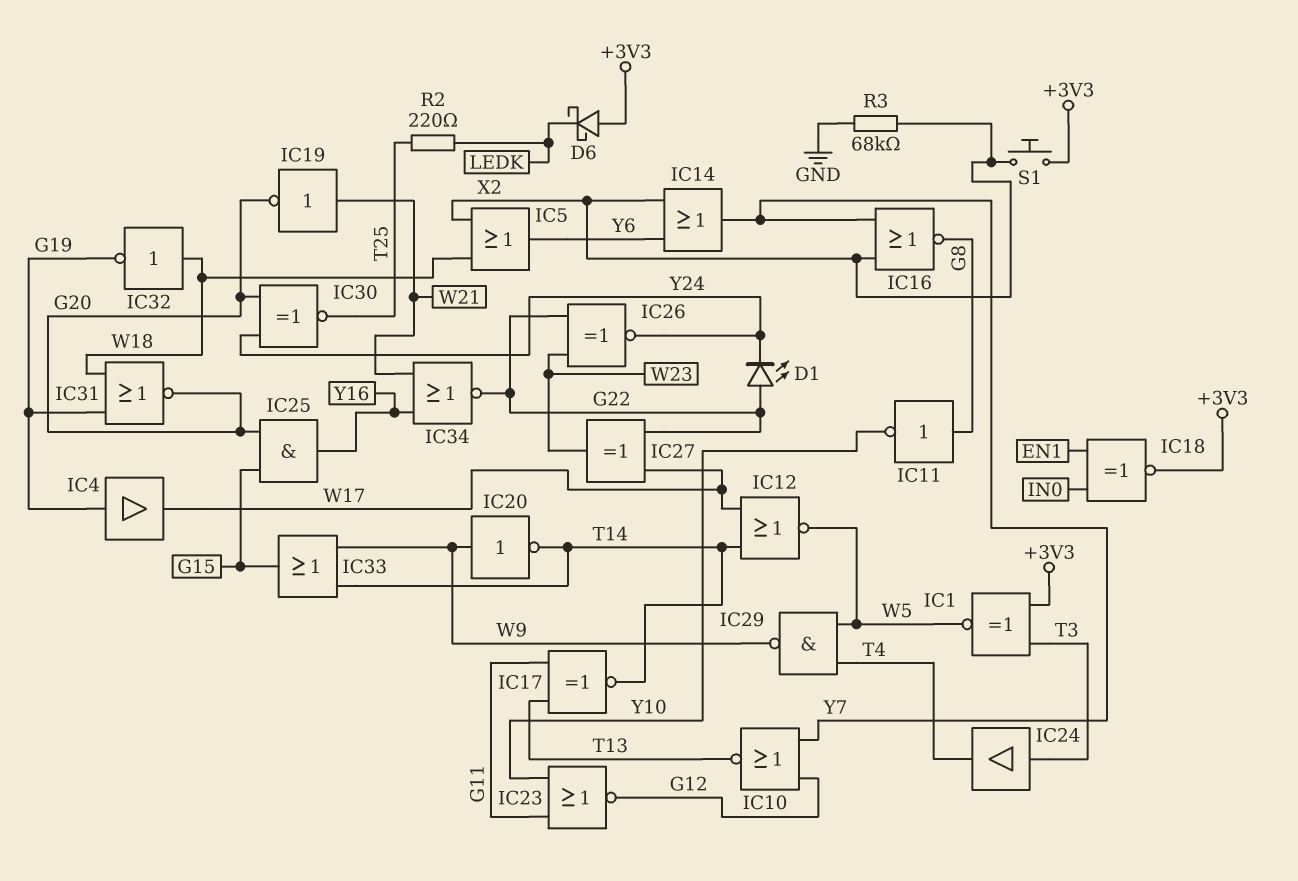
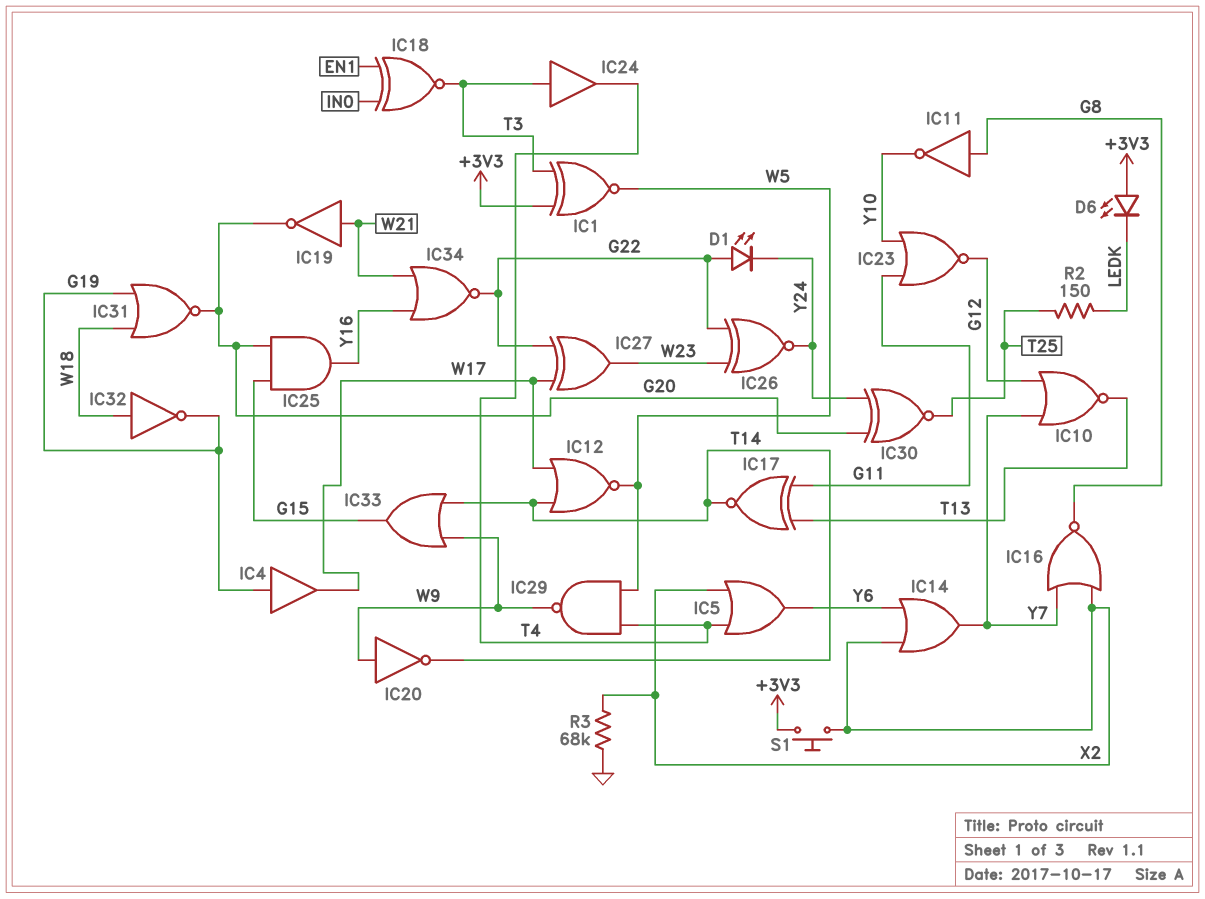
D6: schottky (A +3V3, K LEDK) -> LED (A +3V3, K LEDK)
IC5: OR (in W18, in X2, out Y6) -> OR (in T4, in X2, out Y6)
IC18: XNOR (in EN1, in IN0, out +3V3) -> XNOR (in EN1, in IN0, out T3)
R2: 220 (LEDK, T25) -> 150 (LEDK, T25)

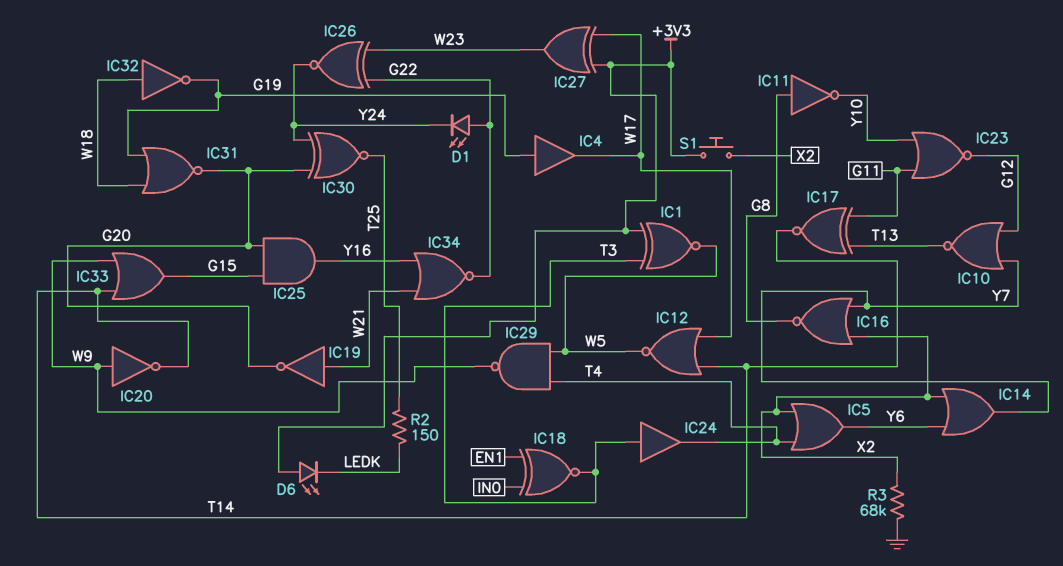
IC27: XOR (in G22, in W17, out W23) -> XOR (in +3V3, in W17, out W23)

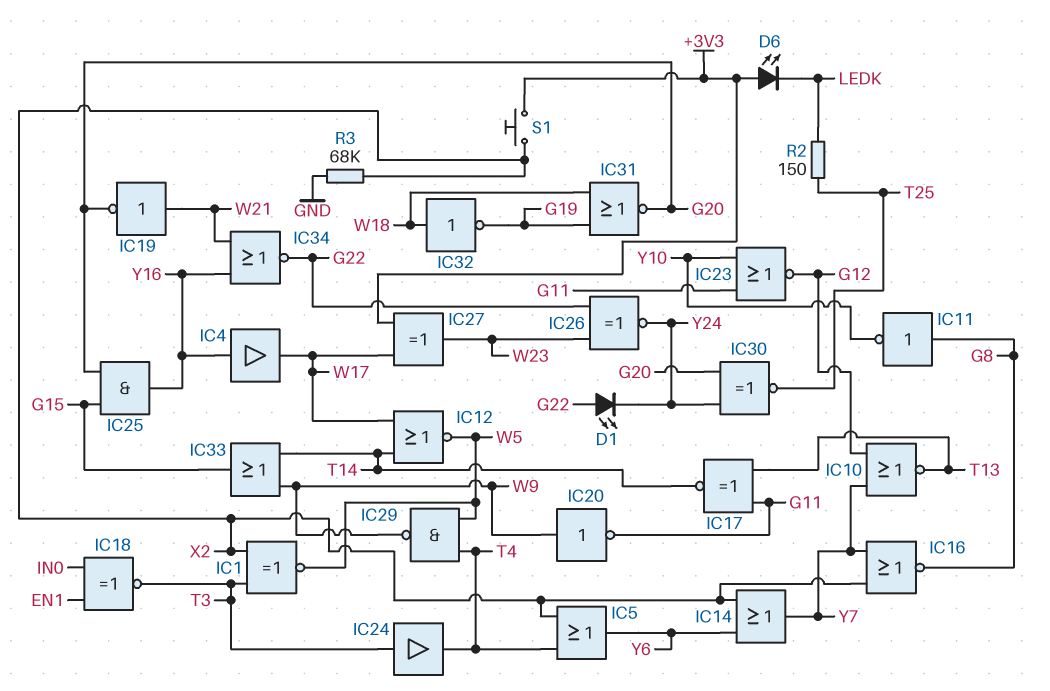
IC1: XNOR (in +3V3, in T3, out W5) -> XNOR (in T3, in X2, out W5)
IC4: buffer (in G19, out W17) -> buffer (in Y16, out W17)
IC20: NOT (in W9, out T14) -> NOT (in W9, out G11)

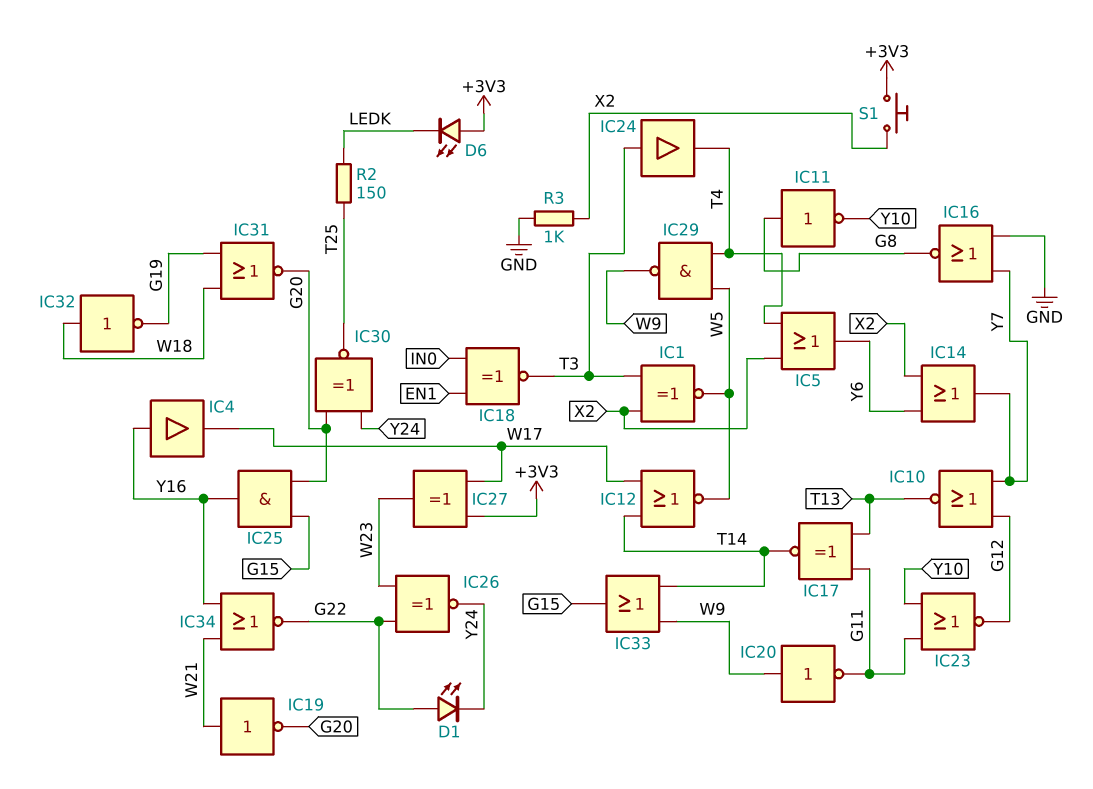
IC16: NOR (in X2, in Y7, out G8) -> NOR (in GND, in Y7, out G8)
R3: 68k (GND, X2) -> 1k (GND, X2)

